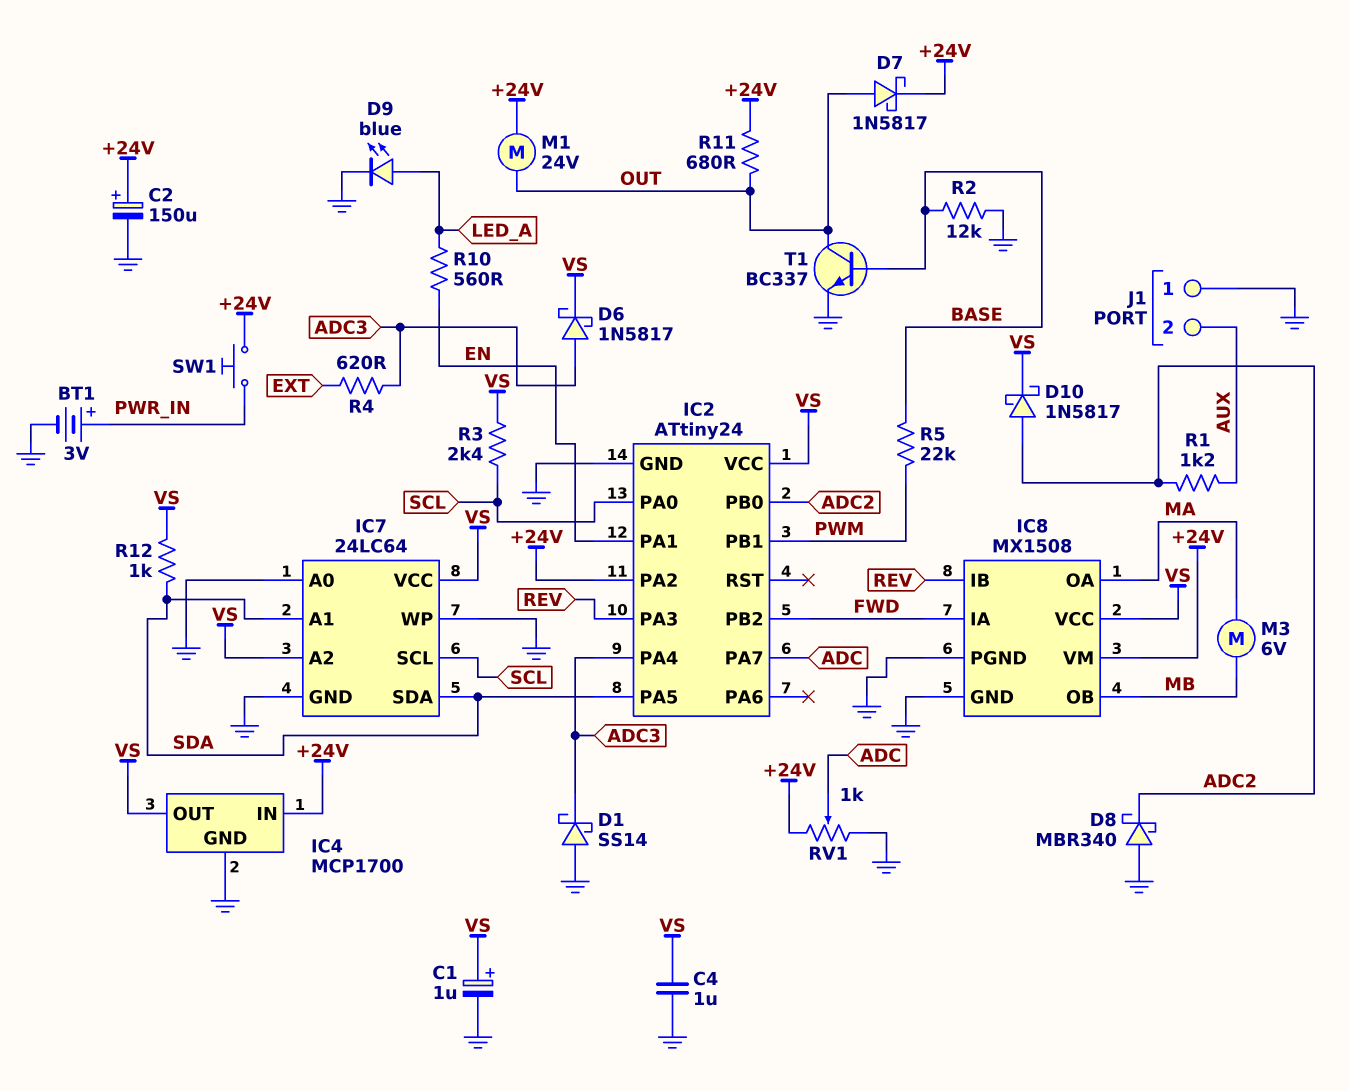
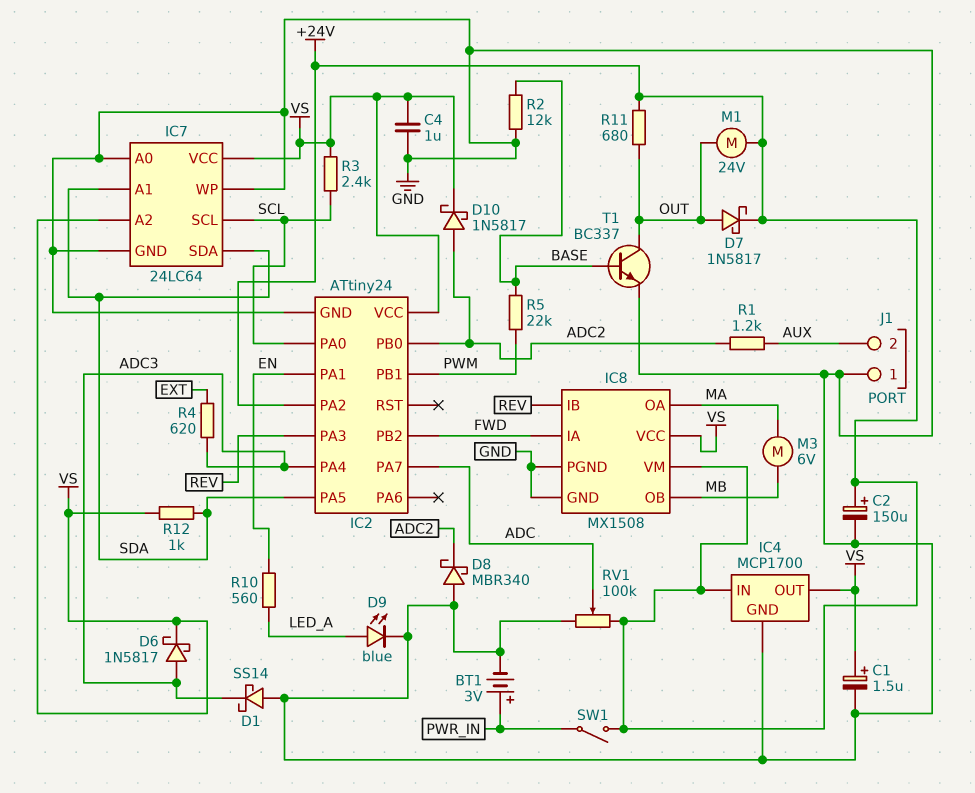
C1: 1uF (plus VS, minus GND) -> 1.5uF (plus VS, minus GND)
RV1: 1k (+24V, GND, wiper ADC) -> 100k (+24V, GND, wiper ADC)
SW1: button (+24V, PWR_IN) -> switch (+24V, PWR_IN)

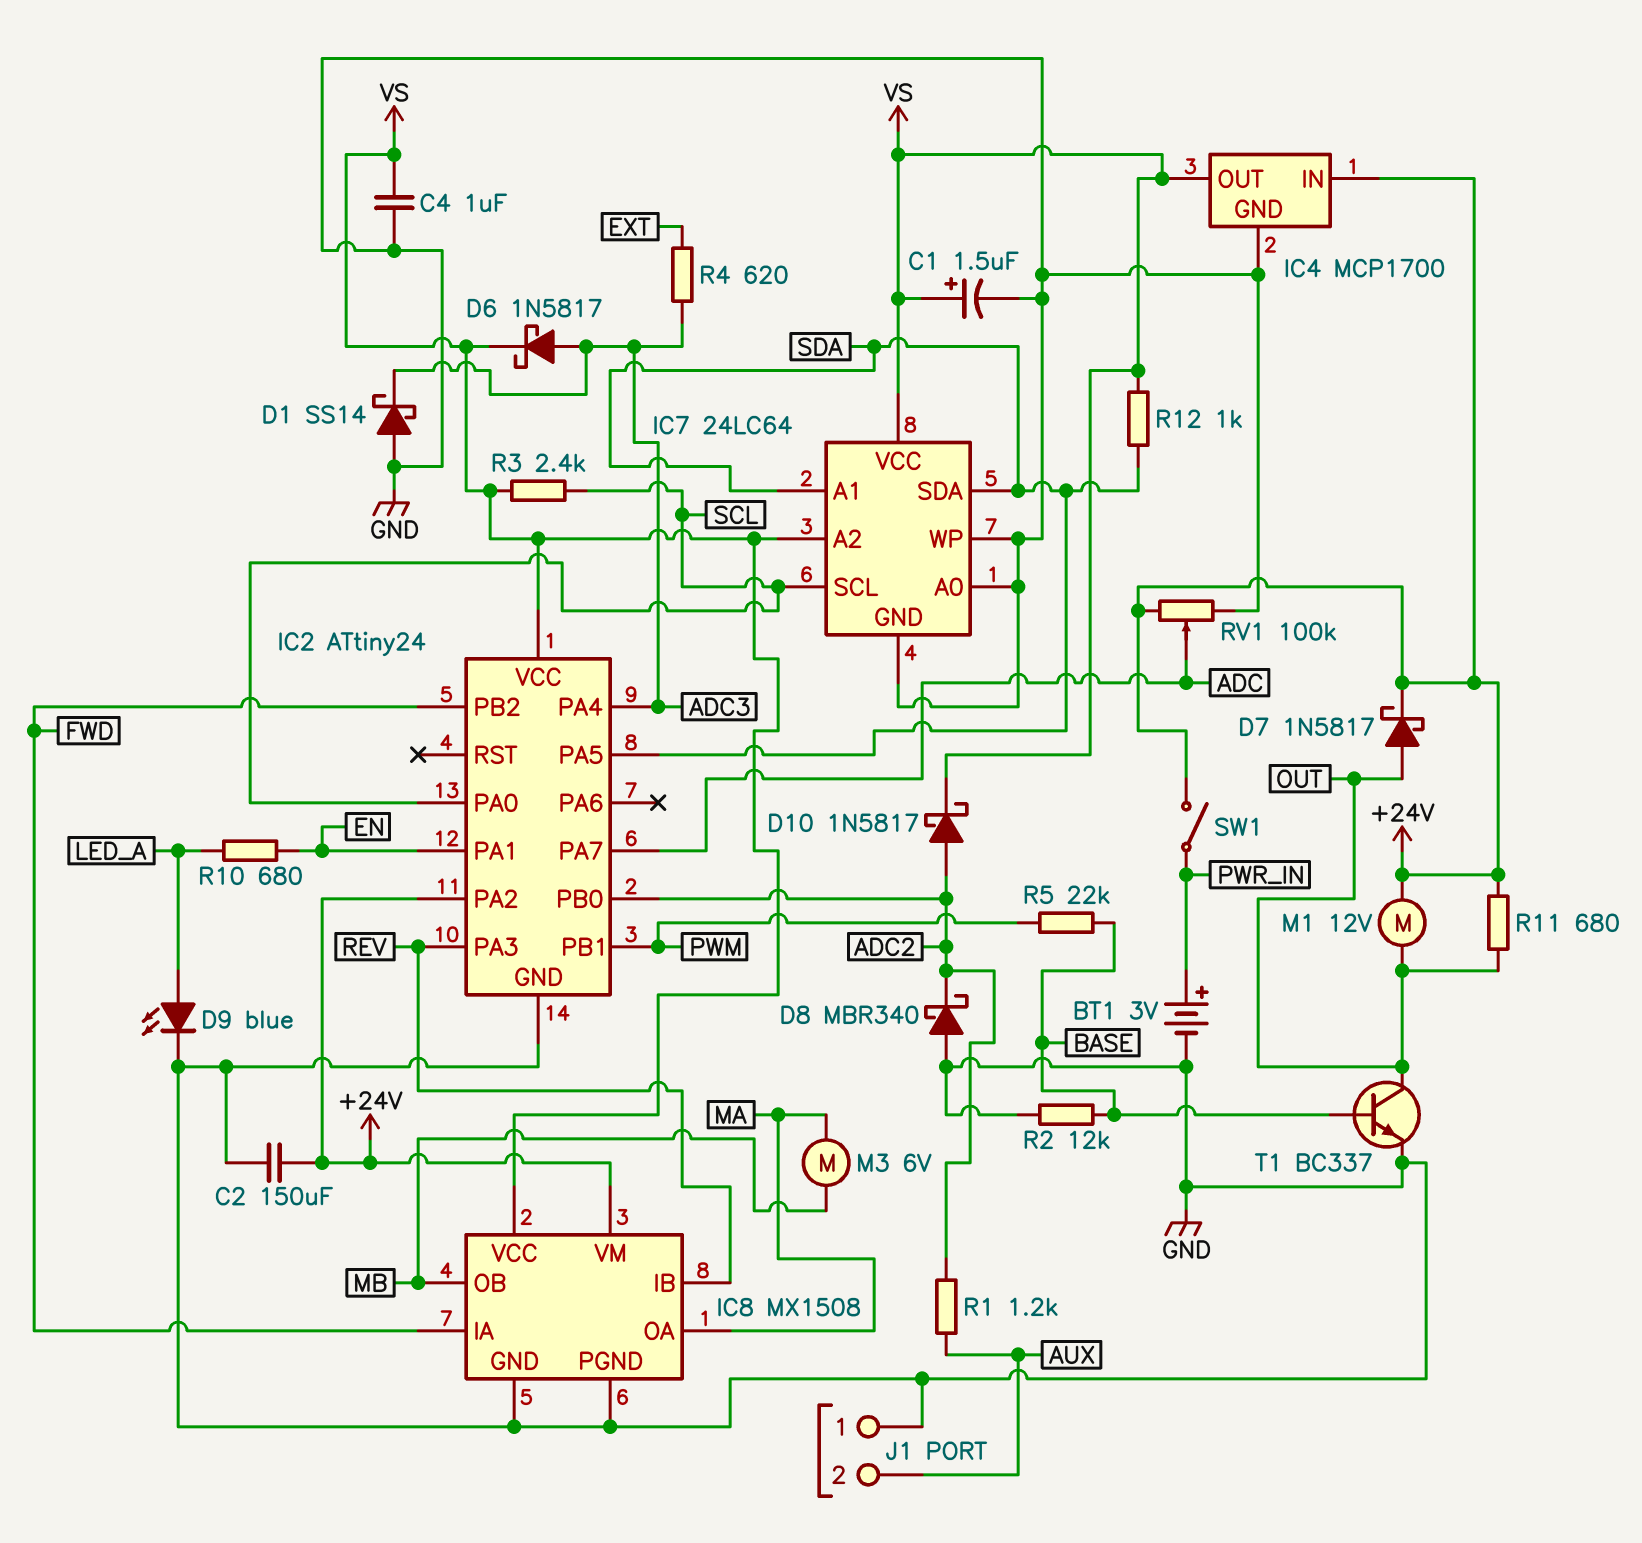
C2: 150uF (plus +24V, minus GND) -> 150uF (+24V, GND)
M1: motor 24V (+24V, OUT) -> motor 12V (+24V, OUT)
R10: 560 (EN, LED_A) -> 680 (EN, LED_A)

